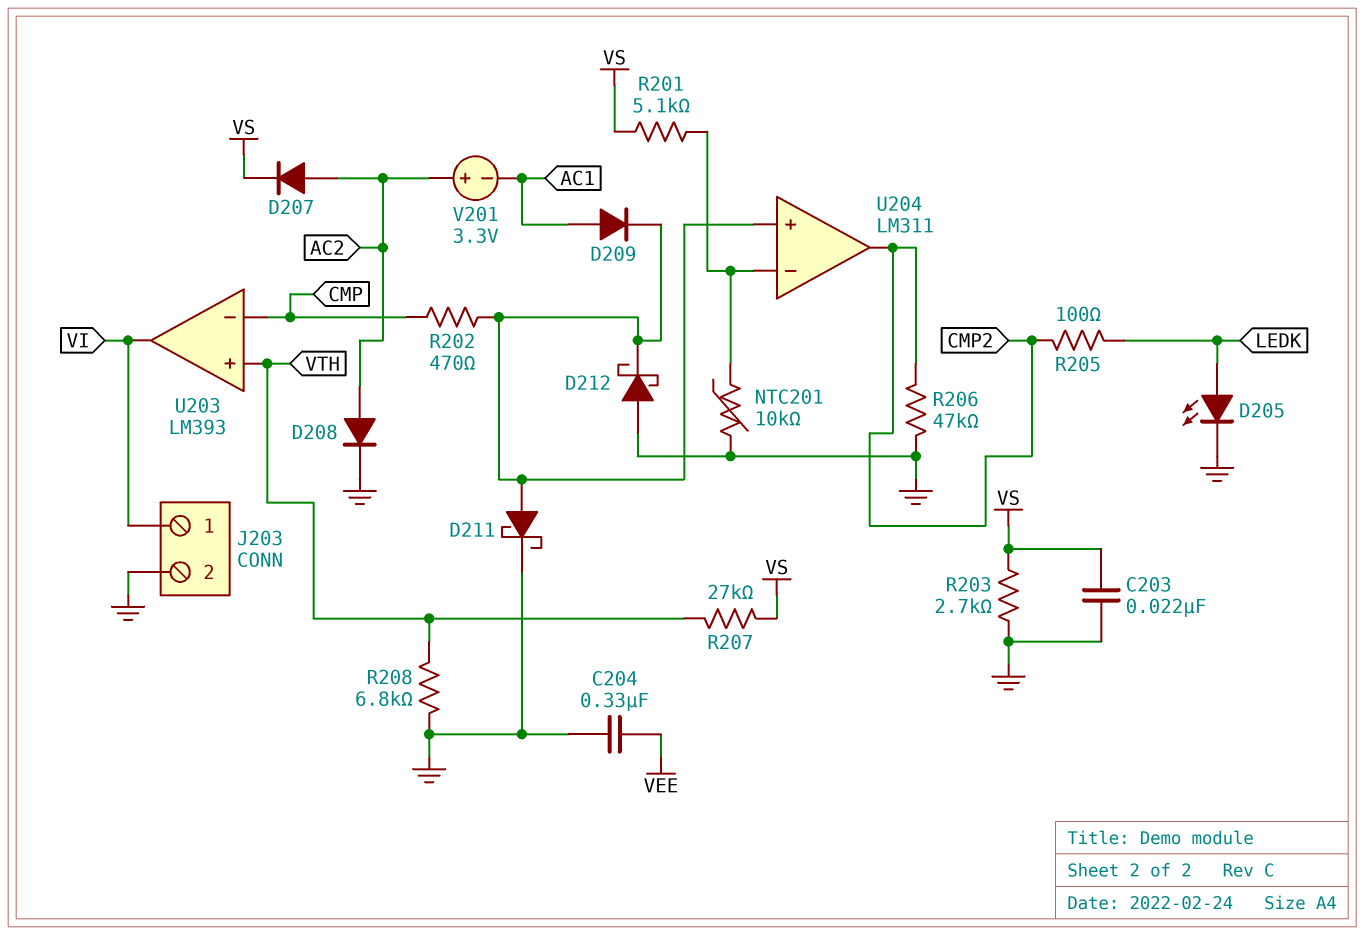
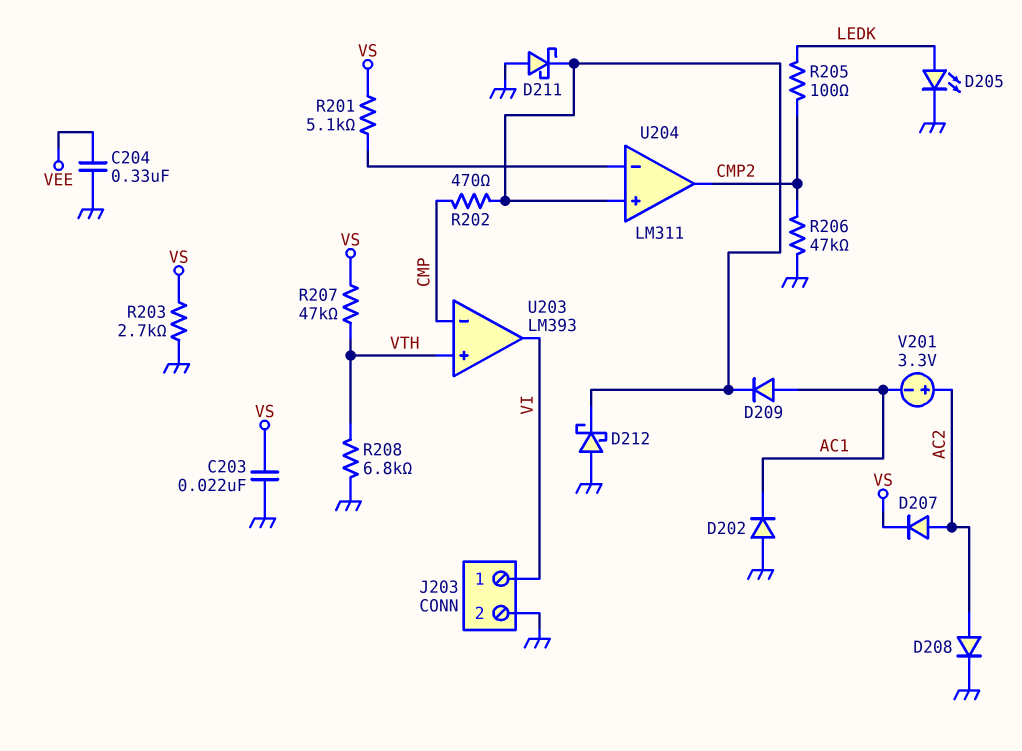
D202: none -> diode (A GND, K AC1)
D211: schottky (A U204/in+, K GND) -> schottky (A GND, K U204/in+)
NTC201: 10k (GND, U204/in-) -> none
R207: 27k (VS, VTH) -> 47k (VS, VTH)

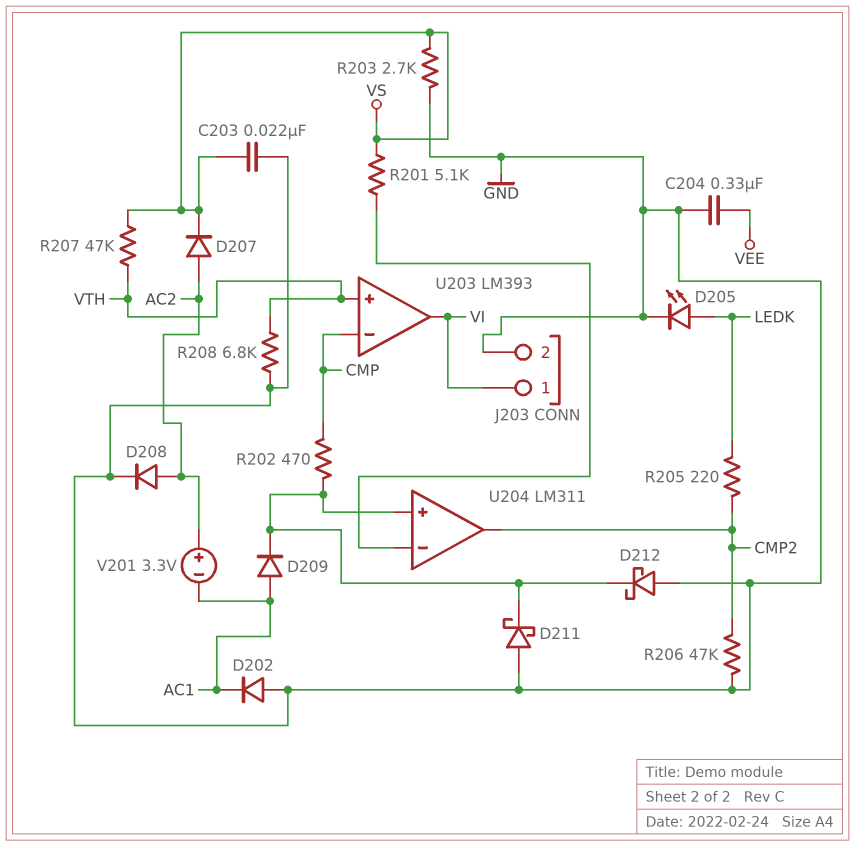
R205: 100 (CMP2, LEDK) -> 220 (CMP2, LEDK)

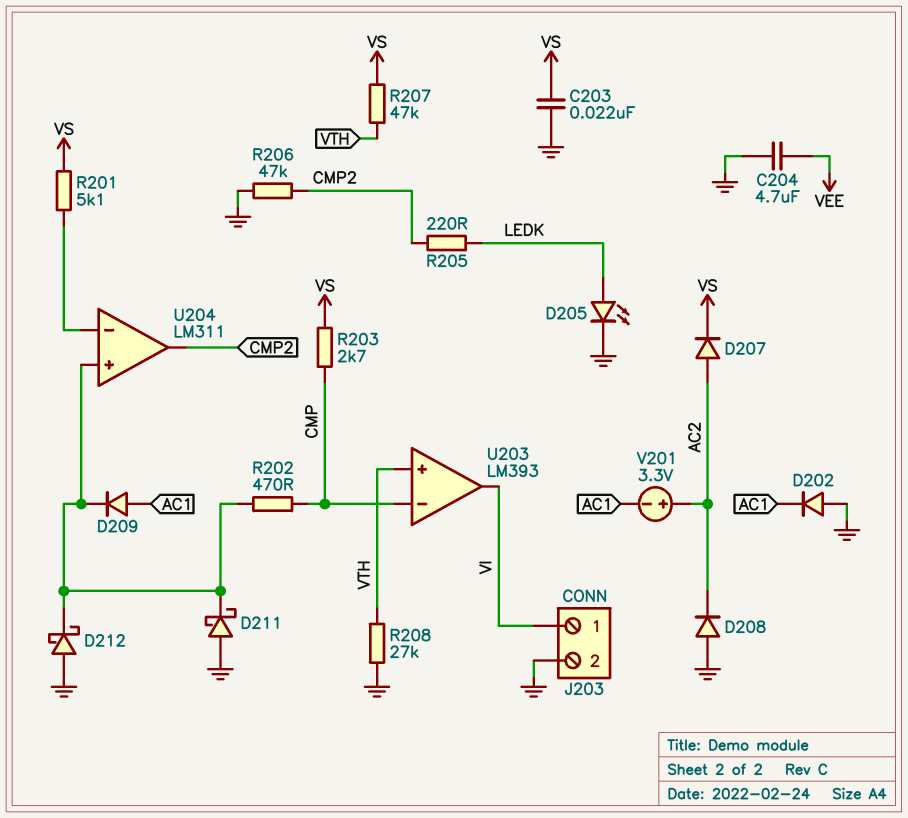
C204: 330nF (GND, VEE) -> 4.7uF (GND, VEE)
D208: diode (A AC2, K GND) -> diode (A GND, K AC2)
R203: 2.7k (GND, VS) -> 2.7k (CMP, VS)
R208: 6.8k (GND, VTH) -> 27k (GND, VTH)

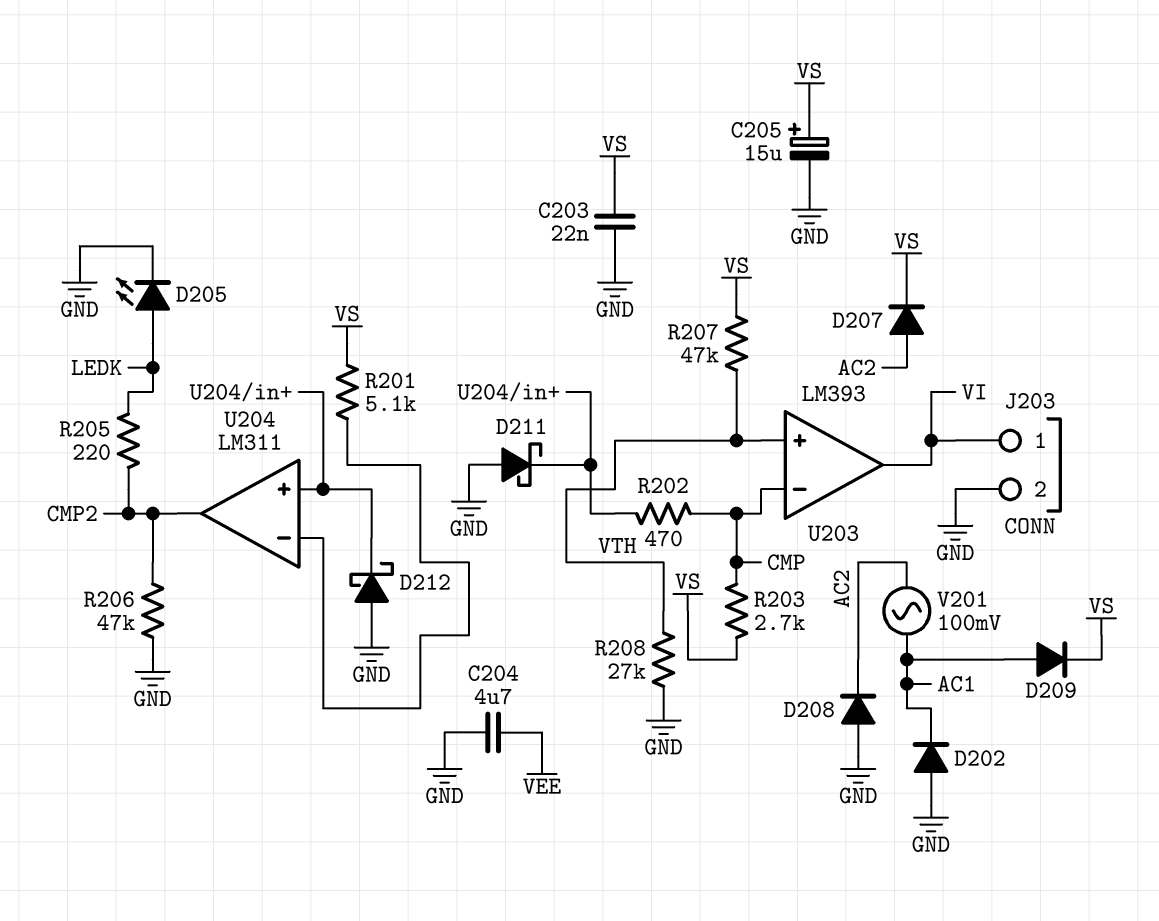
C205: none -> 15uF (plus VS, minus GND)
D209: diode (A AC1, K U204/in+) -> diode (A AC1, K VS)
V201: 3.3V (plus AC2, minus AC1) -> AC 100mV (AC1, AC2)

